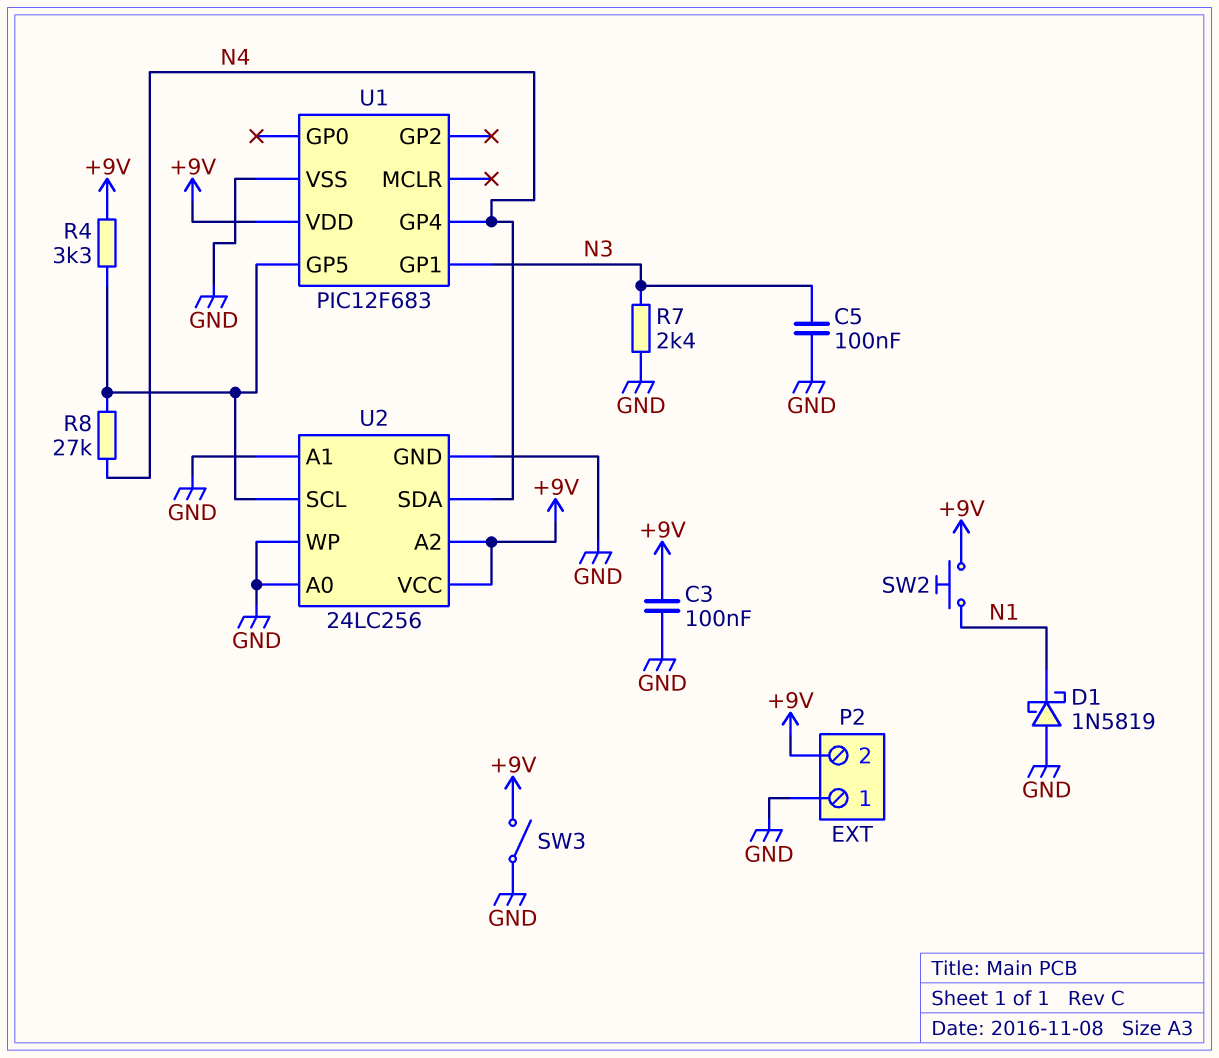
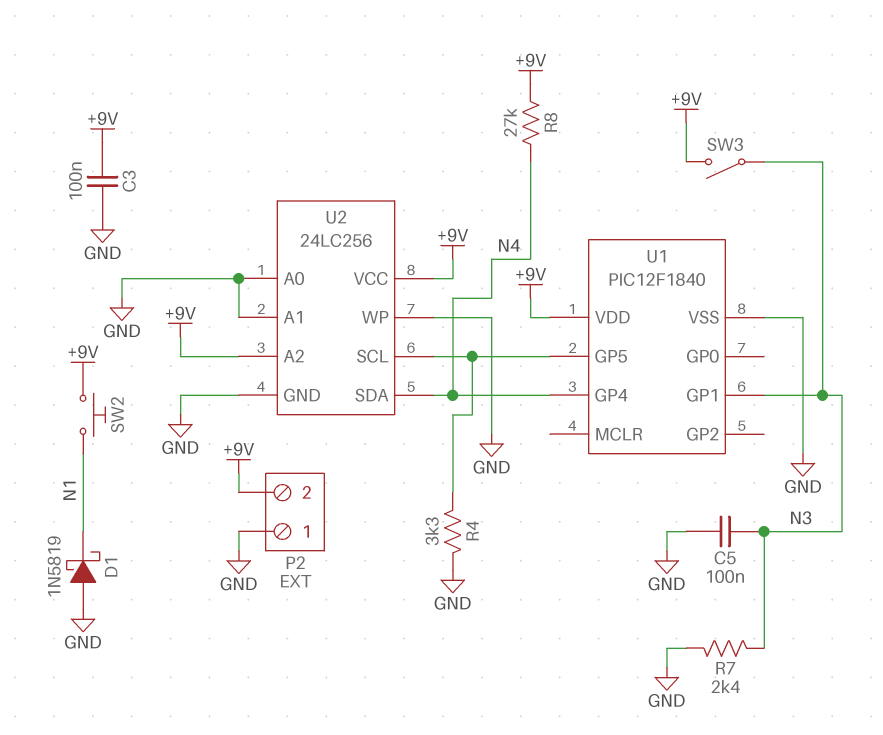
R4: 3.3k (+9V, U1/GP5) -> 3.3k (GND, U1/GP5)
R8: 27k (N4, U1/GP5) -> 27k (+9V, N4)
SW3: switch (+9V, GND) -> switch (+9V, N3)
U1: PIC12F683 -> PIC12F1840

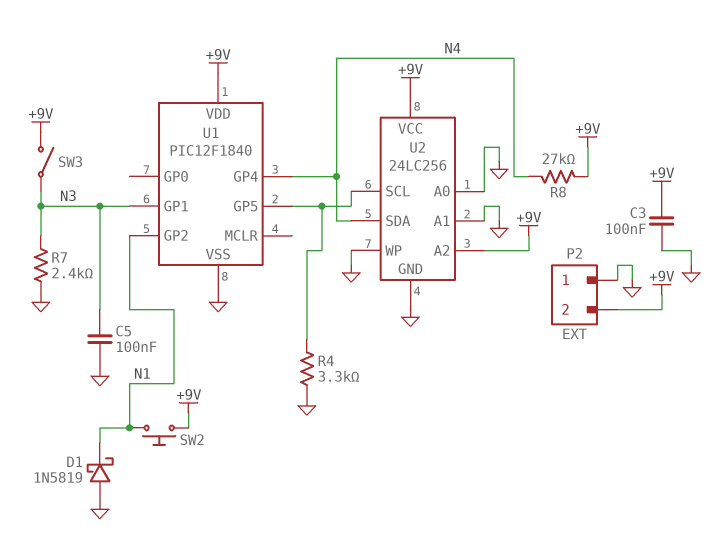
U1 pin GP2: none -> N1

